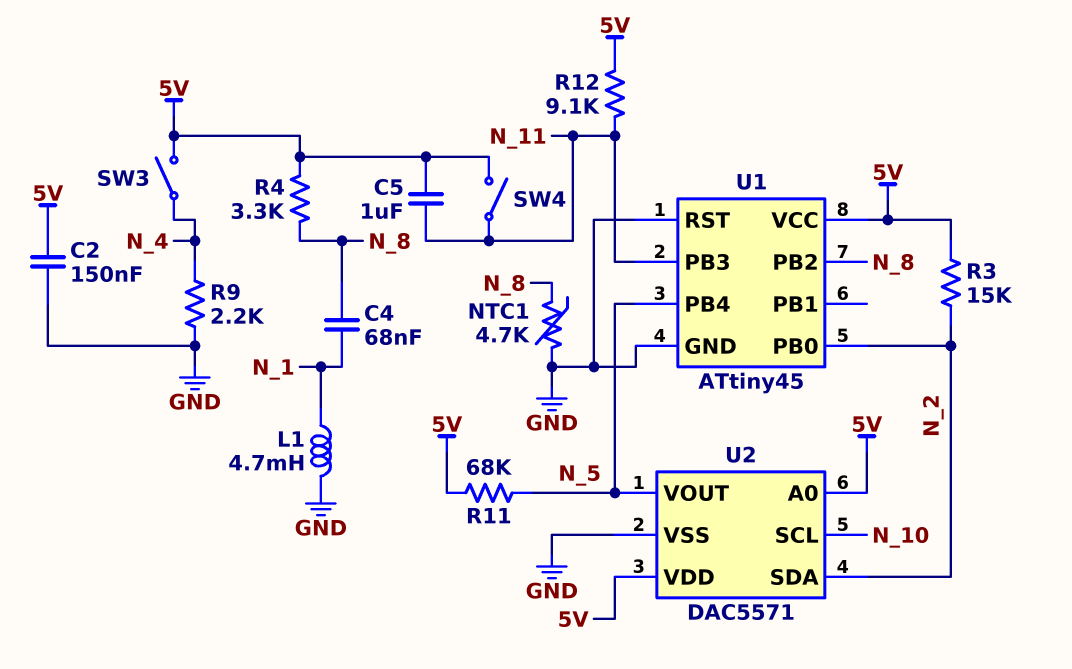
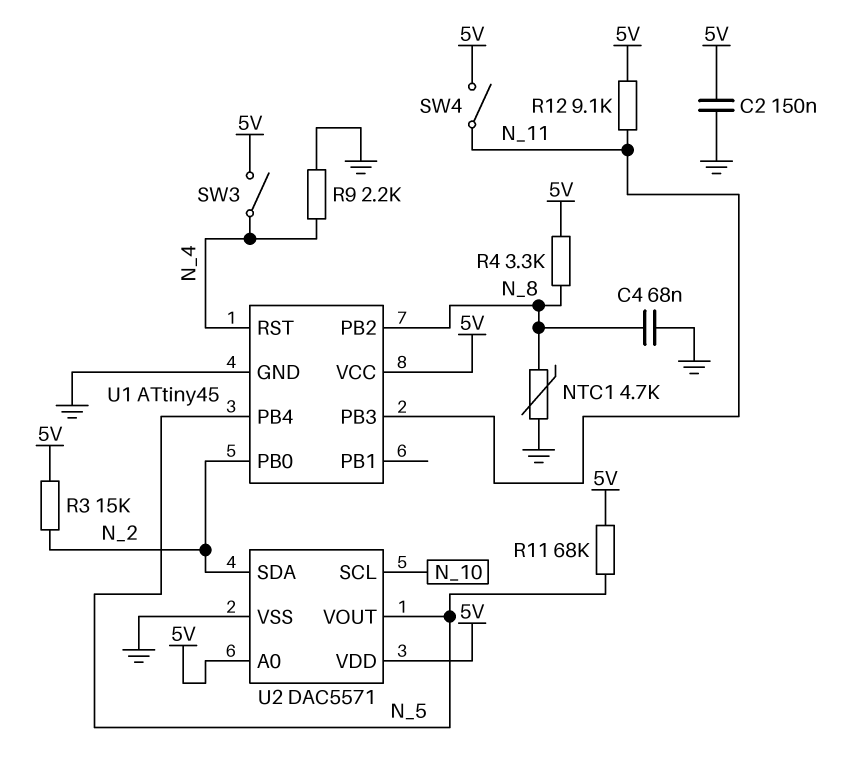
C4: 68nF (N_1, N_8) -> 68nF (GND, N_8)
C5: 1uF (5V, N_11) -> none
L1: 4.7mH (GND, N_1) -> none
U1 pin RST: GND -> N_4

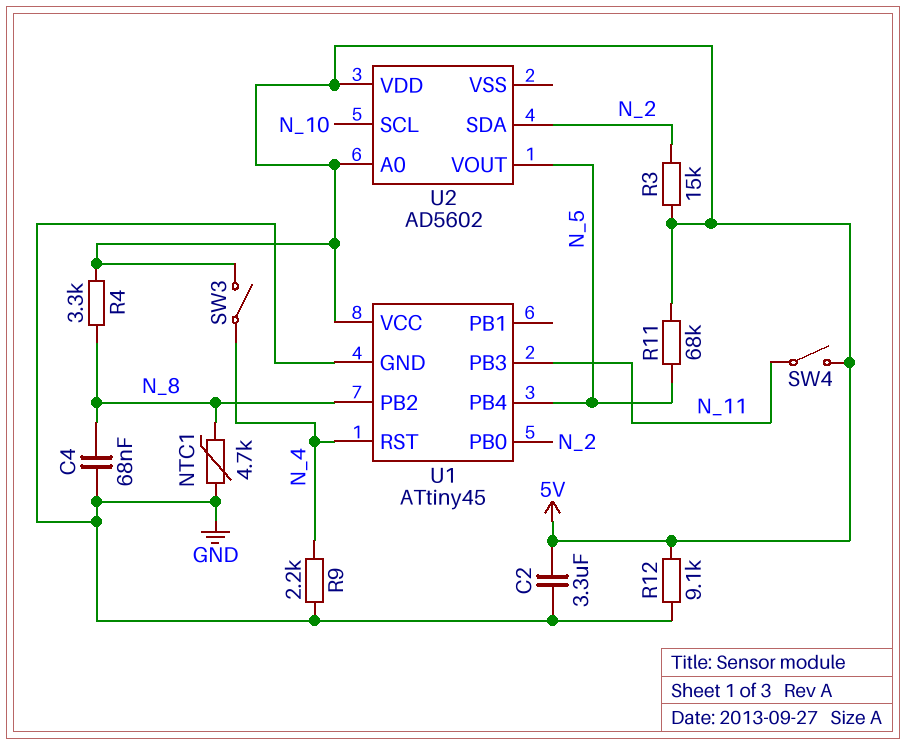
C2: 150nF (5V, GND) -> 3.3uF (5V, GND)
R12: 9.1k (5V, N_11) -> 9.1k (5V, GND)
U2: DAC5571 -> AD5602
U2 pin VSS: GND -> none

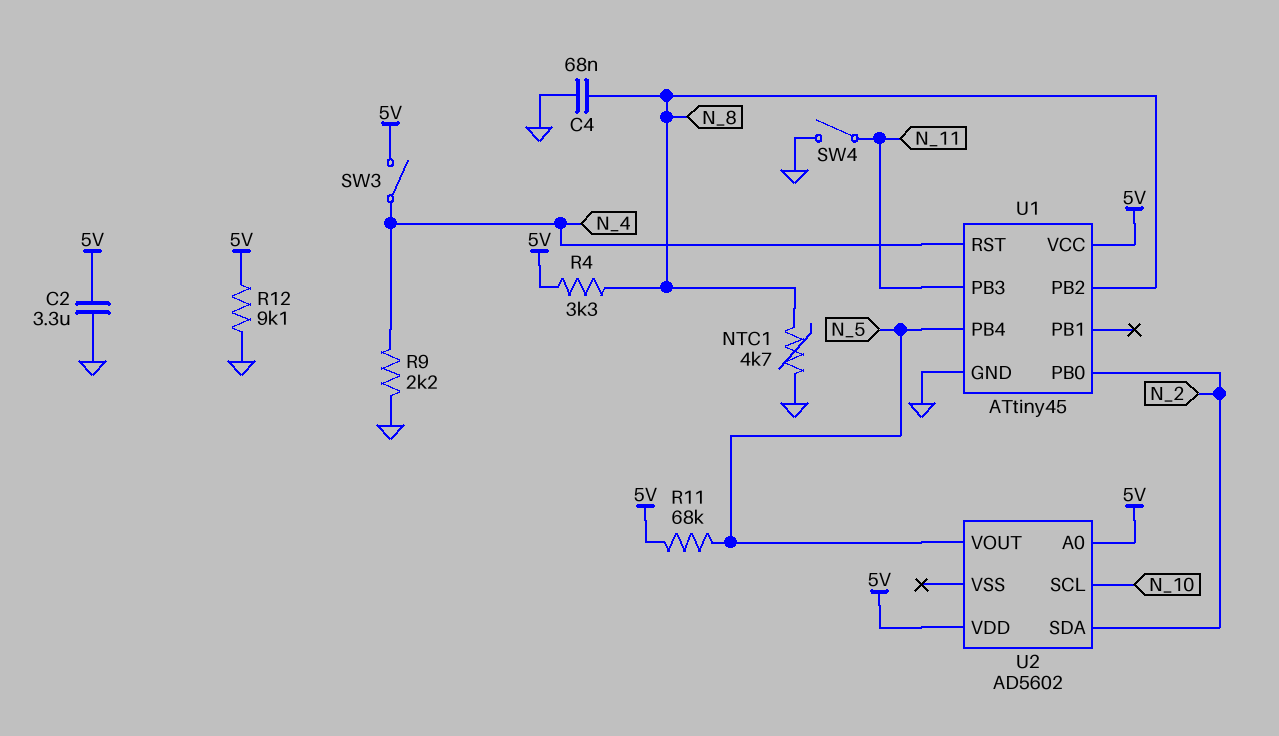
R3: 15k (5V, N_2) -> none
SW4: switch (5V, N_11) -> switch (GND, N_11)

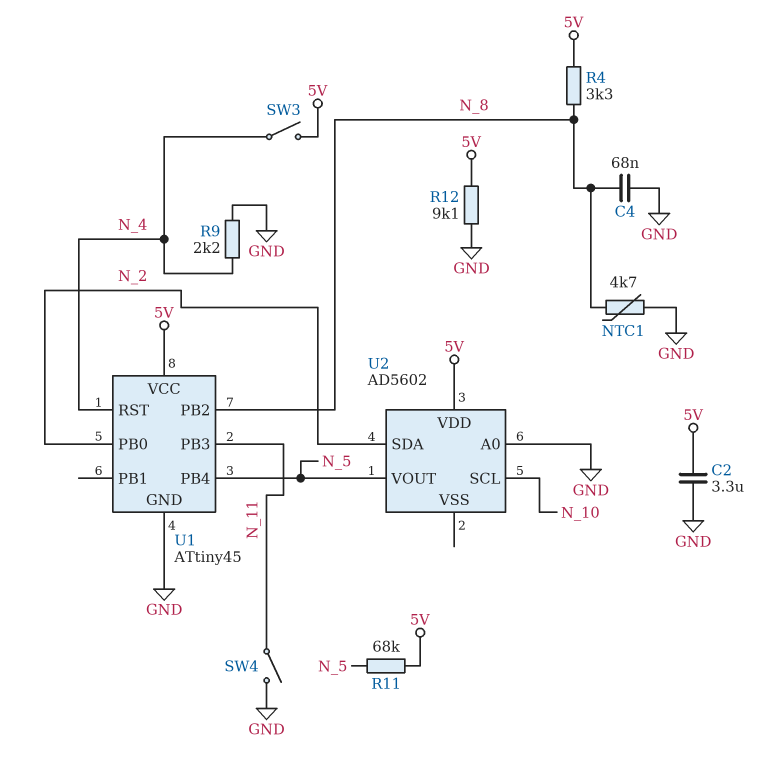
U2 pin A0: 5V -> GND

